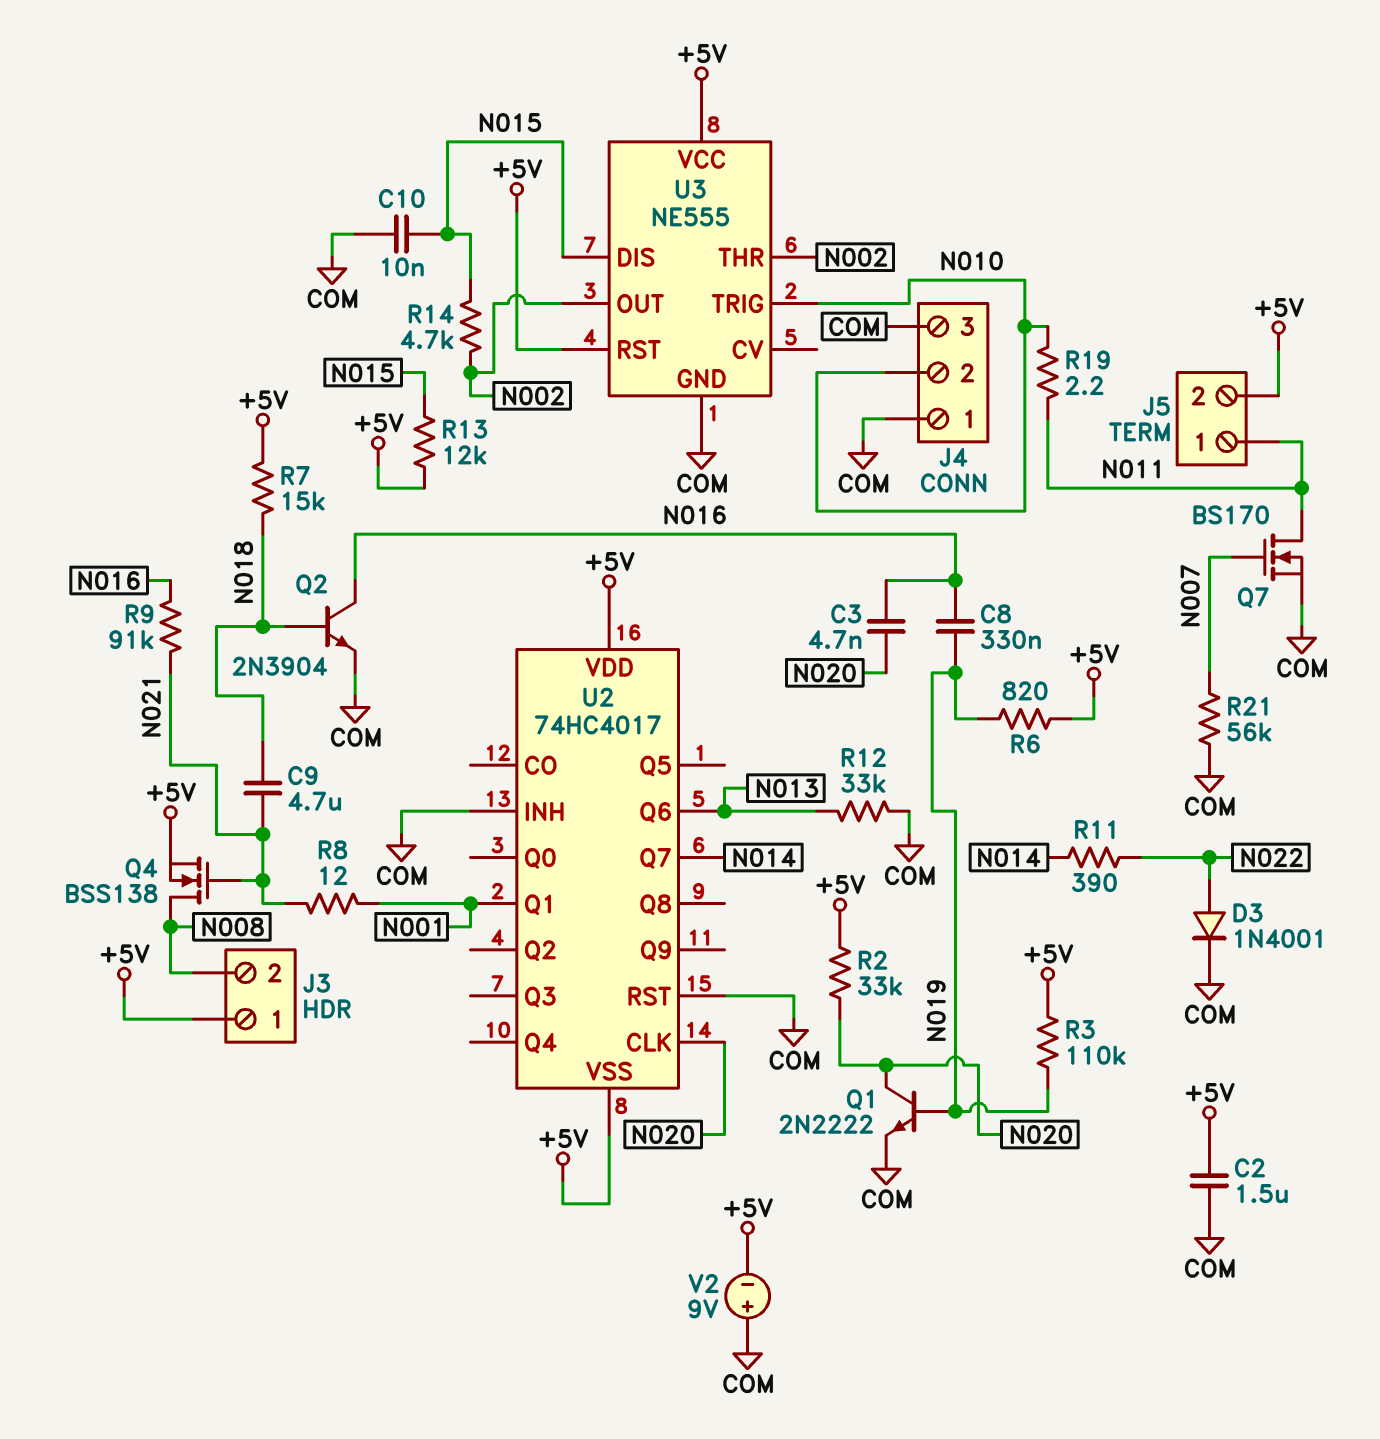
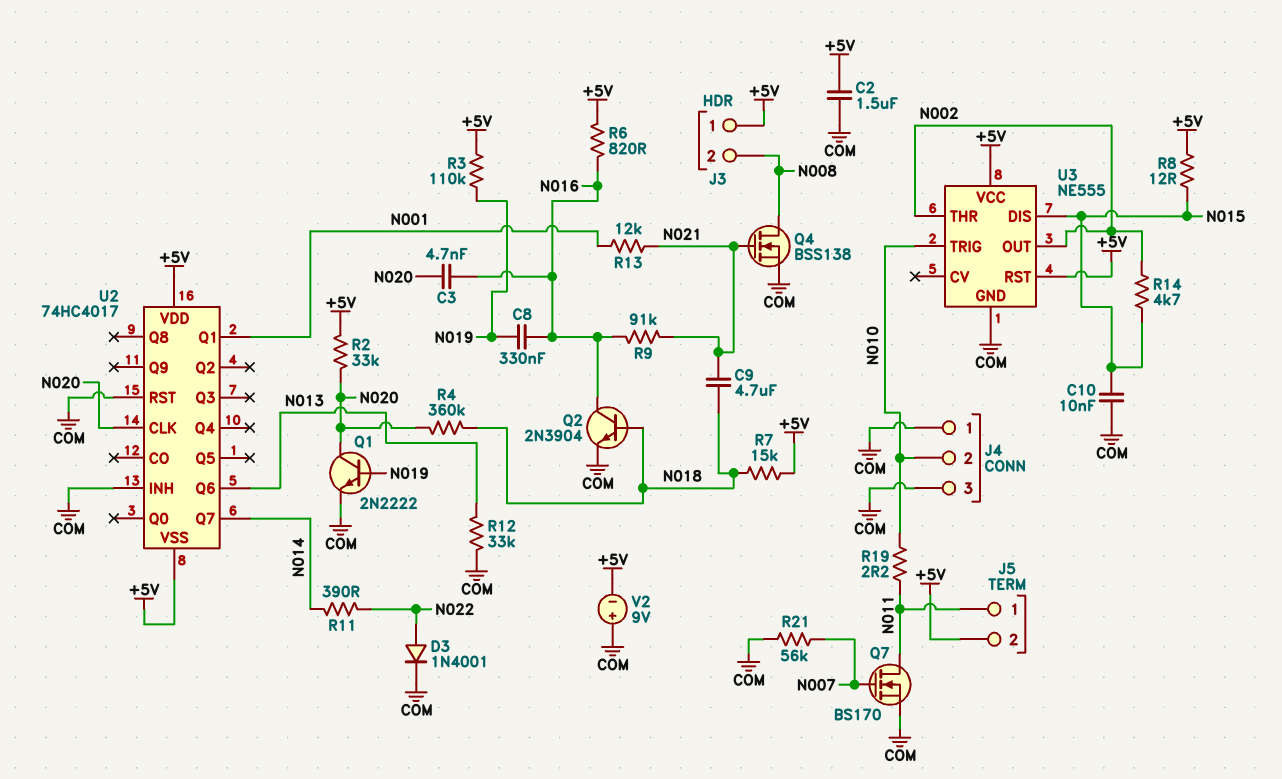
Q4: NMOS BSS138 (G N021, D N008, S +5V) -> NMOS BSS138 (G N021, D N008, S COM)
R4: none -> 360k (N018, N020)
R6: 820 (+5V, N019) -> 820 (+5V, N016)
R8: 12 (N001, N021) -> 12 (+5V, N015)
R13: 12k (+5V, N015) -> 12k (N001, N021)

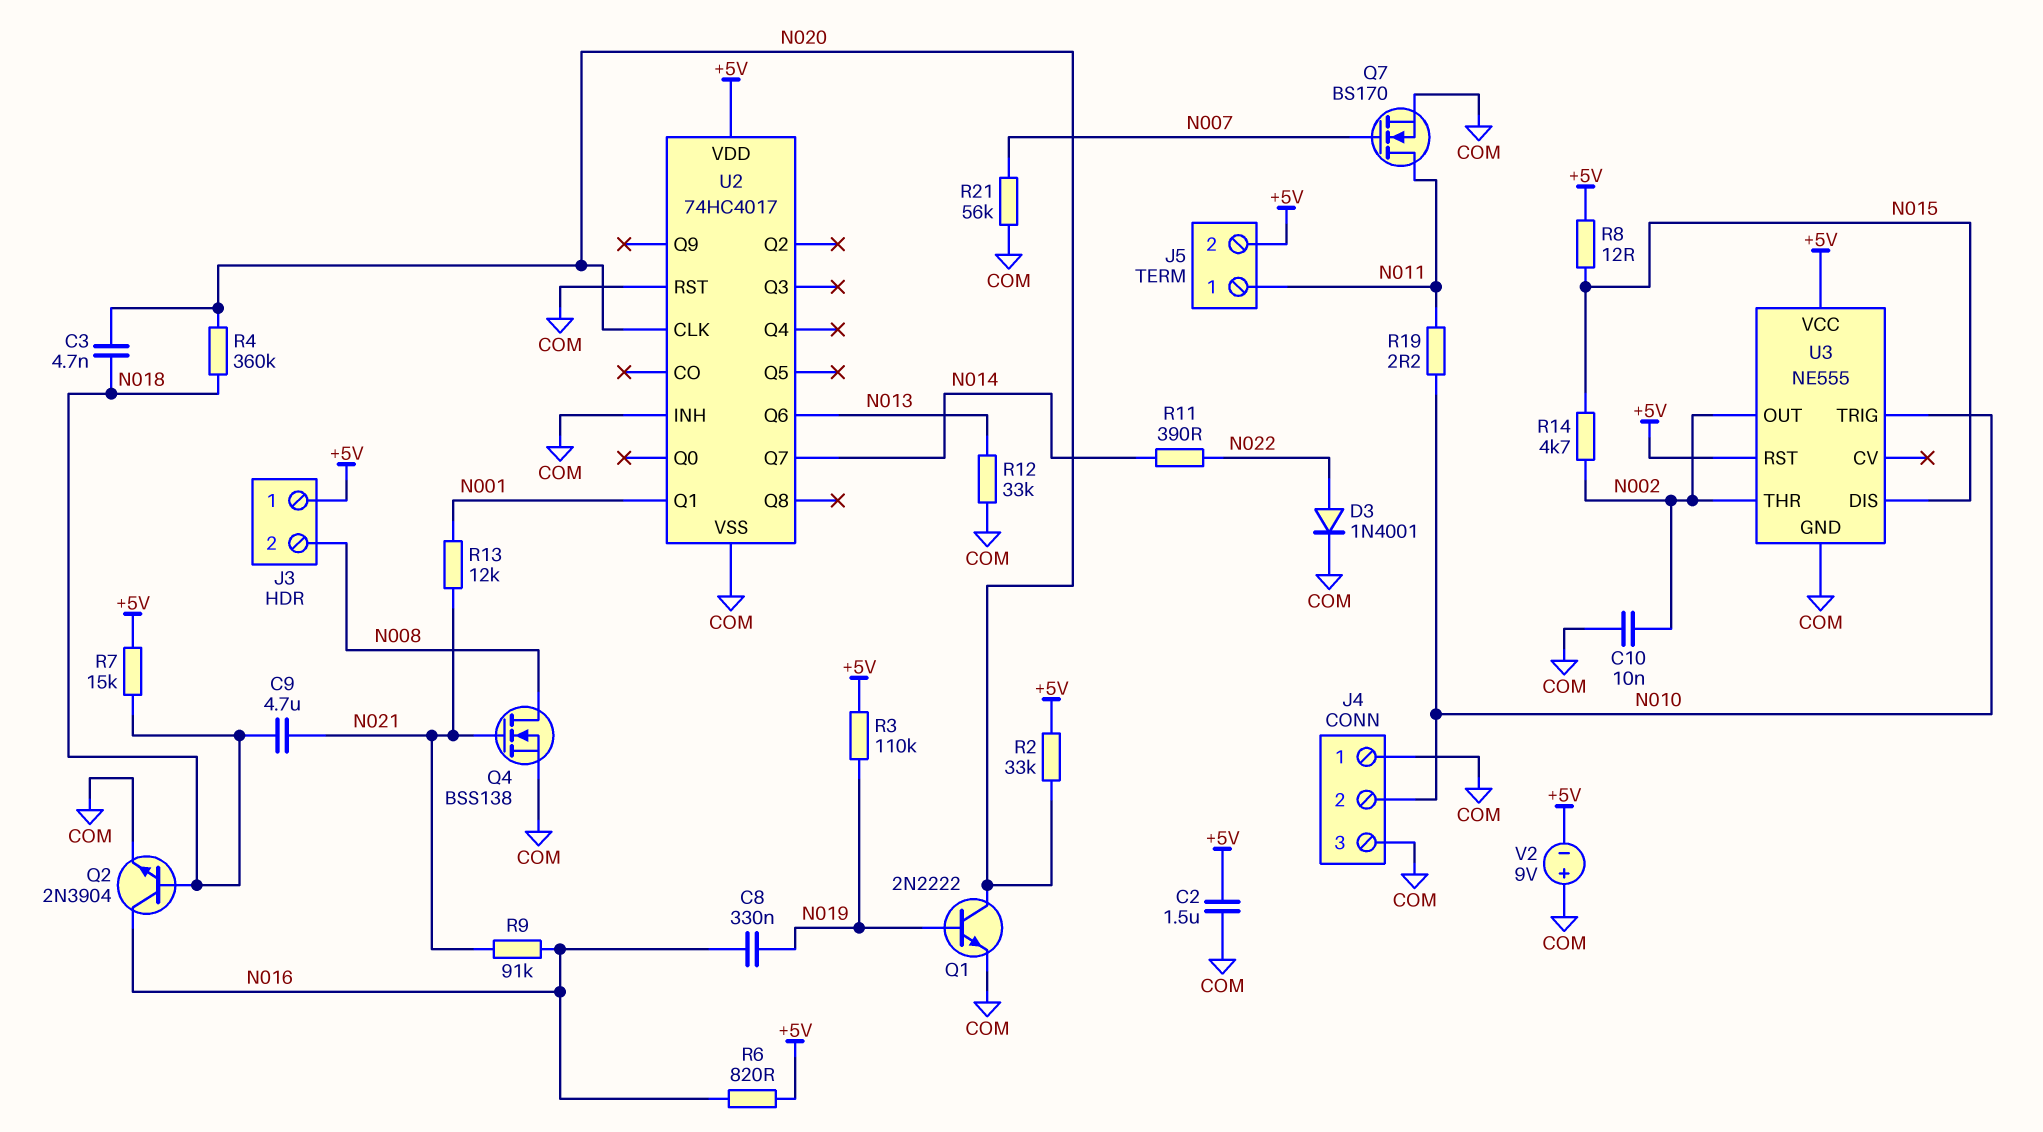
C3: 4.7nF (N016, N020) -> 4.7nF (N018, N020)
C10: 10nF (COM, N015) -> 10nF (COM, N002)
U2 pin VSS: +5V -> COM

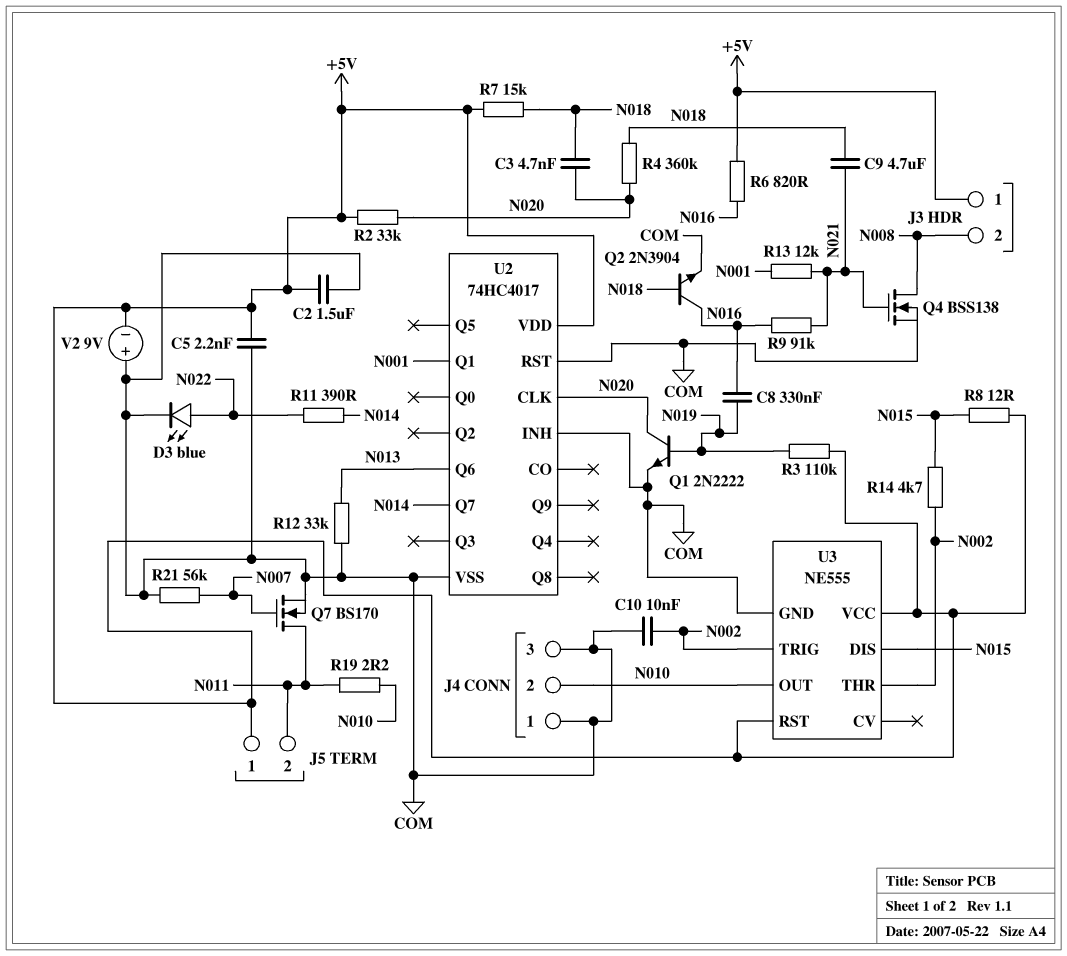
C5: none -> 2.2nF (+5V, COM)
D3: diode 1N4001 (A N022, K COM) -> LED blue (A N022, K COM)
J5 pin 1: N011 -> +5V
J5 pin 2: +5V -> N011
U3 pin OUT: N002 -> N010
U3 pin TRIG: N010 -> N002

